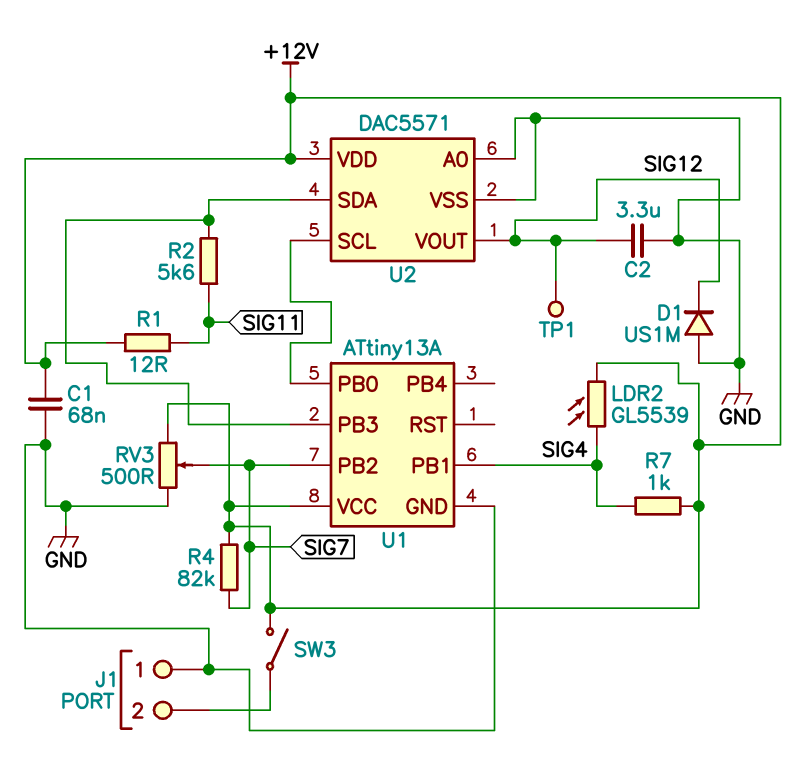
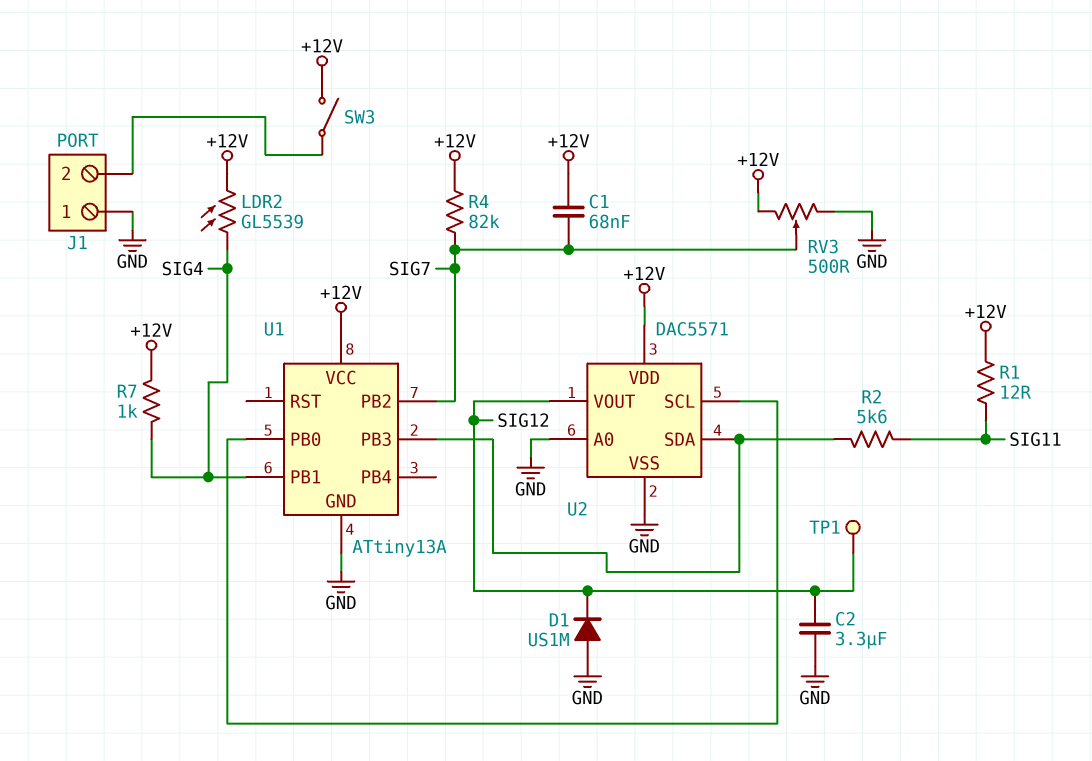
C1: 68nF (+12V, GND) -> 68nF (+12V, SIG7)

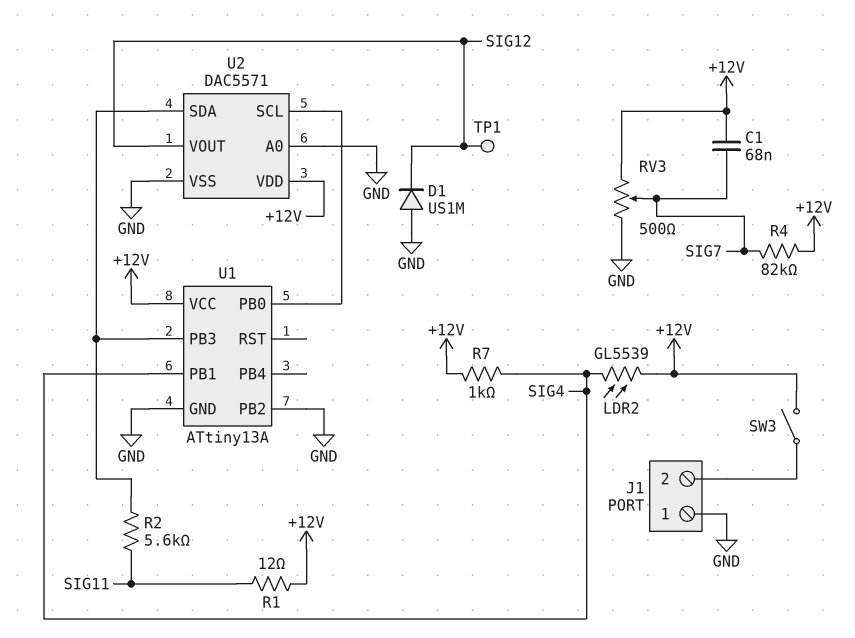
C2: 3.3uF (GND, SIG12) -> none
U1 pin PB2: SIG7 -> GND

